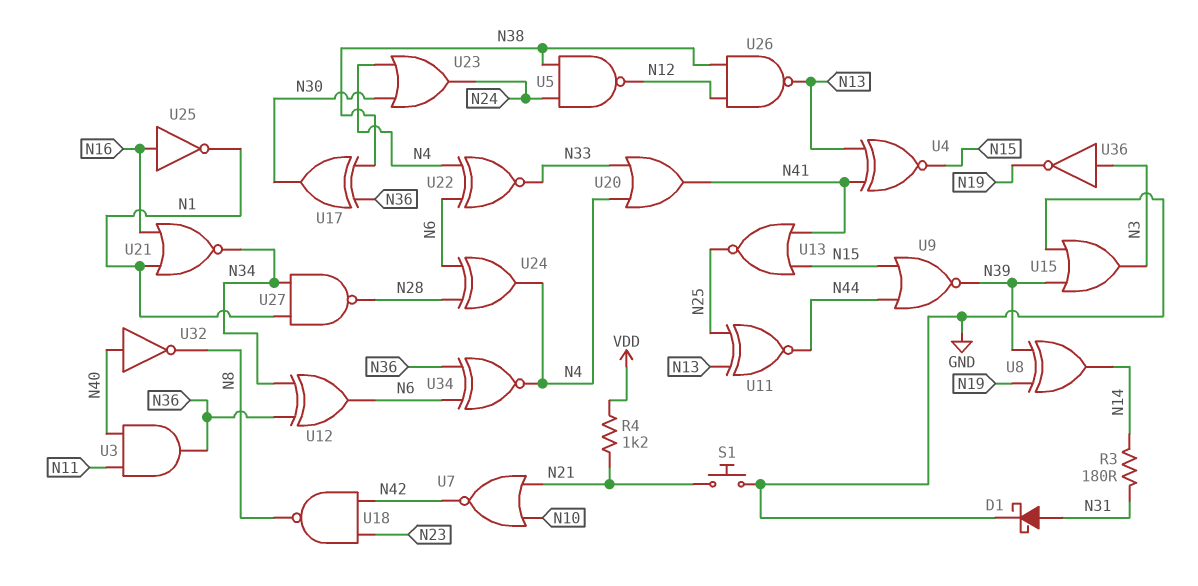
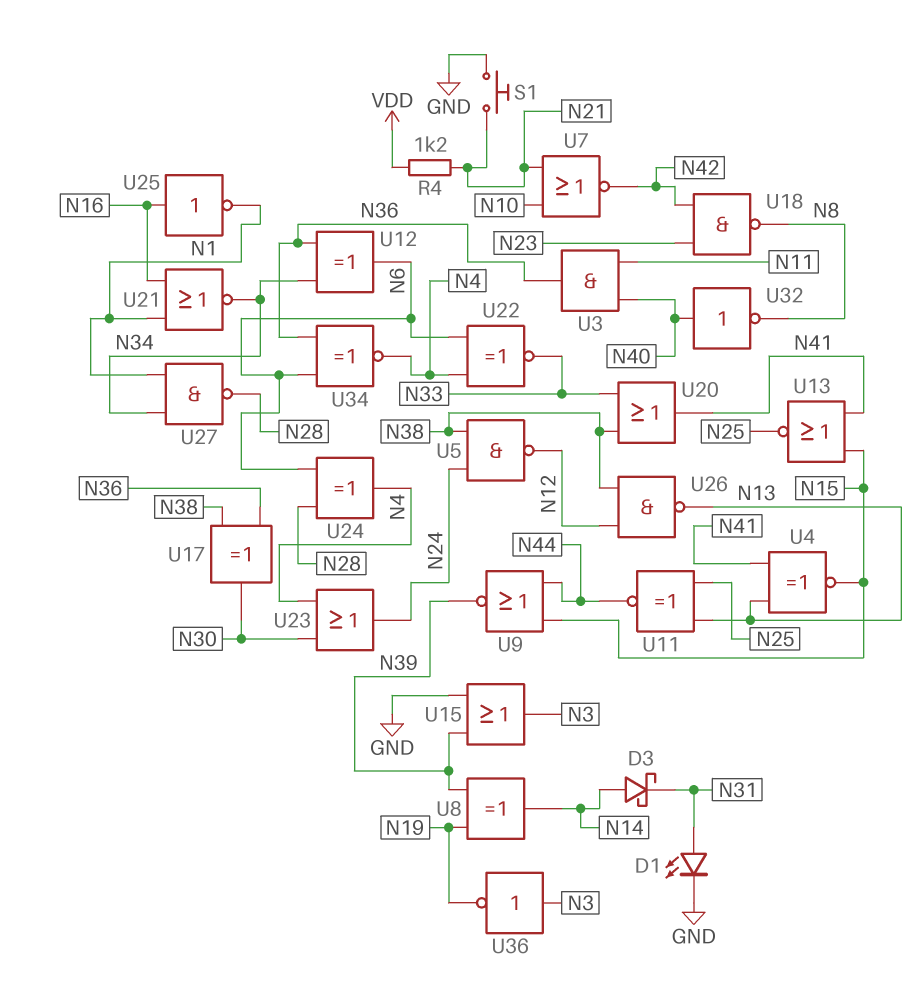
D1: schottky (A N31, K GND) -> LED (A N31, K GND)
D3: none -> schottky (A N14, K N31)
R3: 180 (N14, N31) -> none
U20: OR (in N4, in N33, out N41) -> OR (in N33, in N38, out N41)

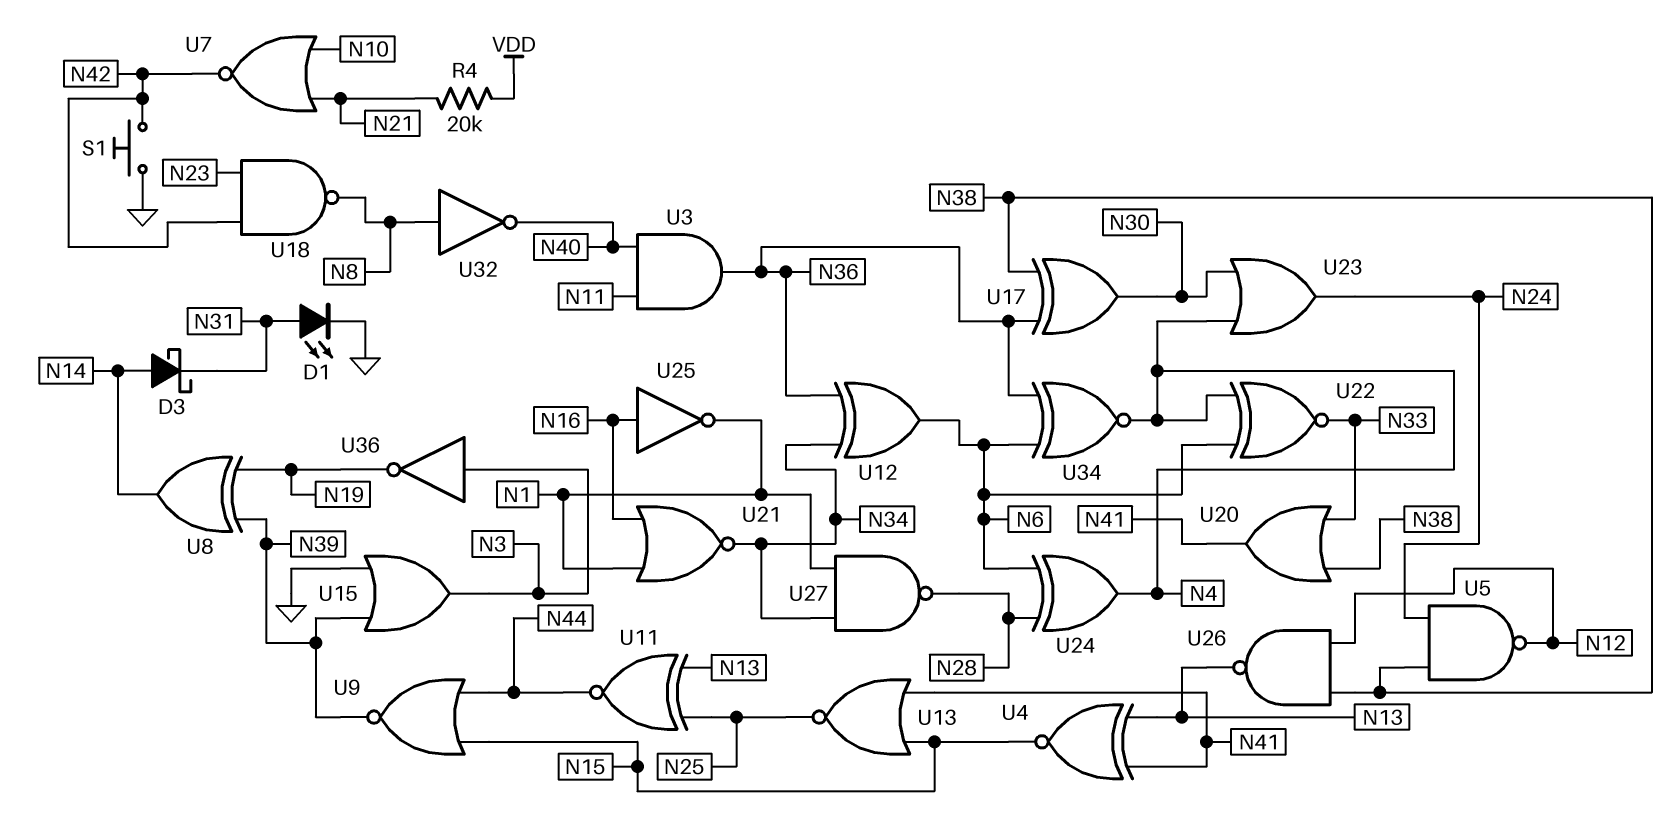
R4: 1.2k (N21, VDD) -> 20k (N21, VDD)
S1: button (GND, N21) -> button (GND, N42)
U32: NOT (in N40, out N8) -> NOT (in N8, out N40)

